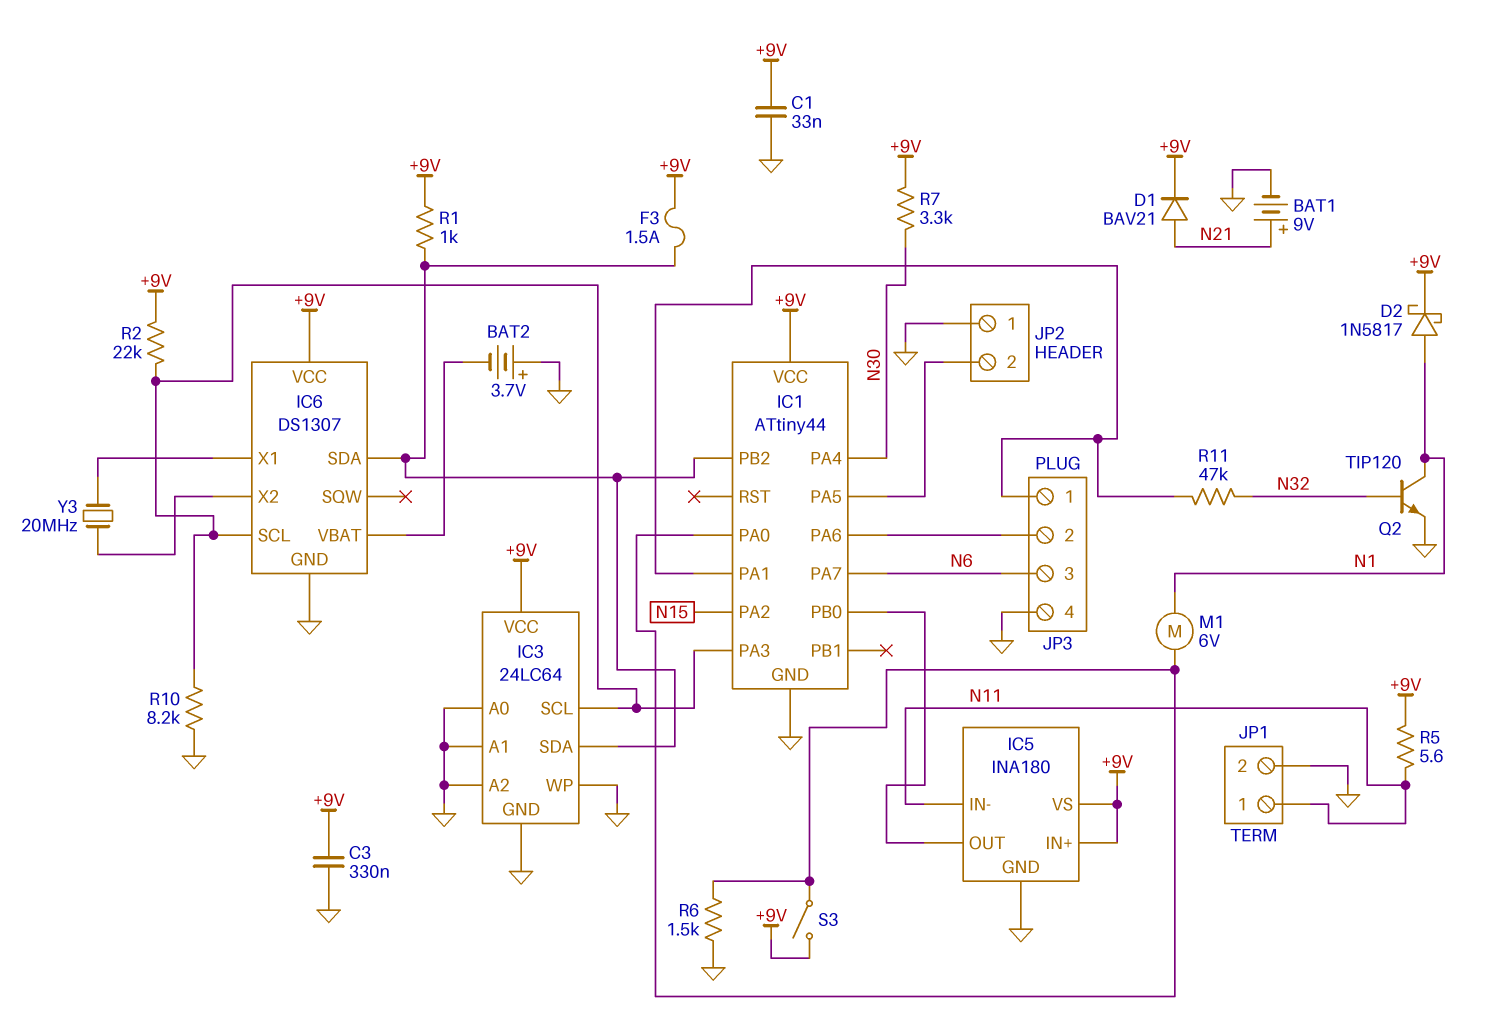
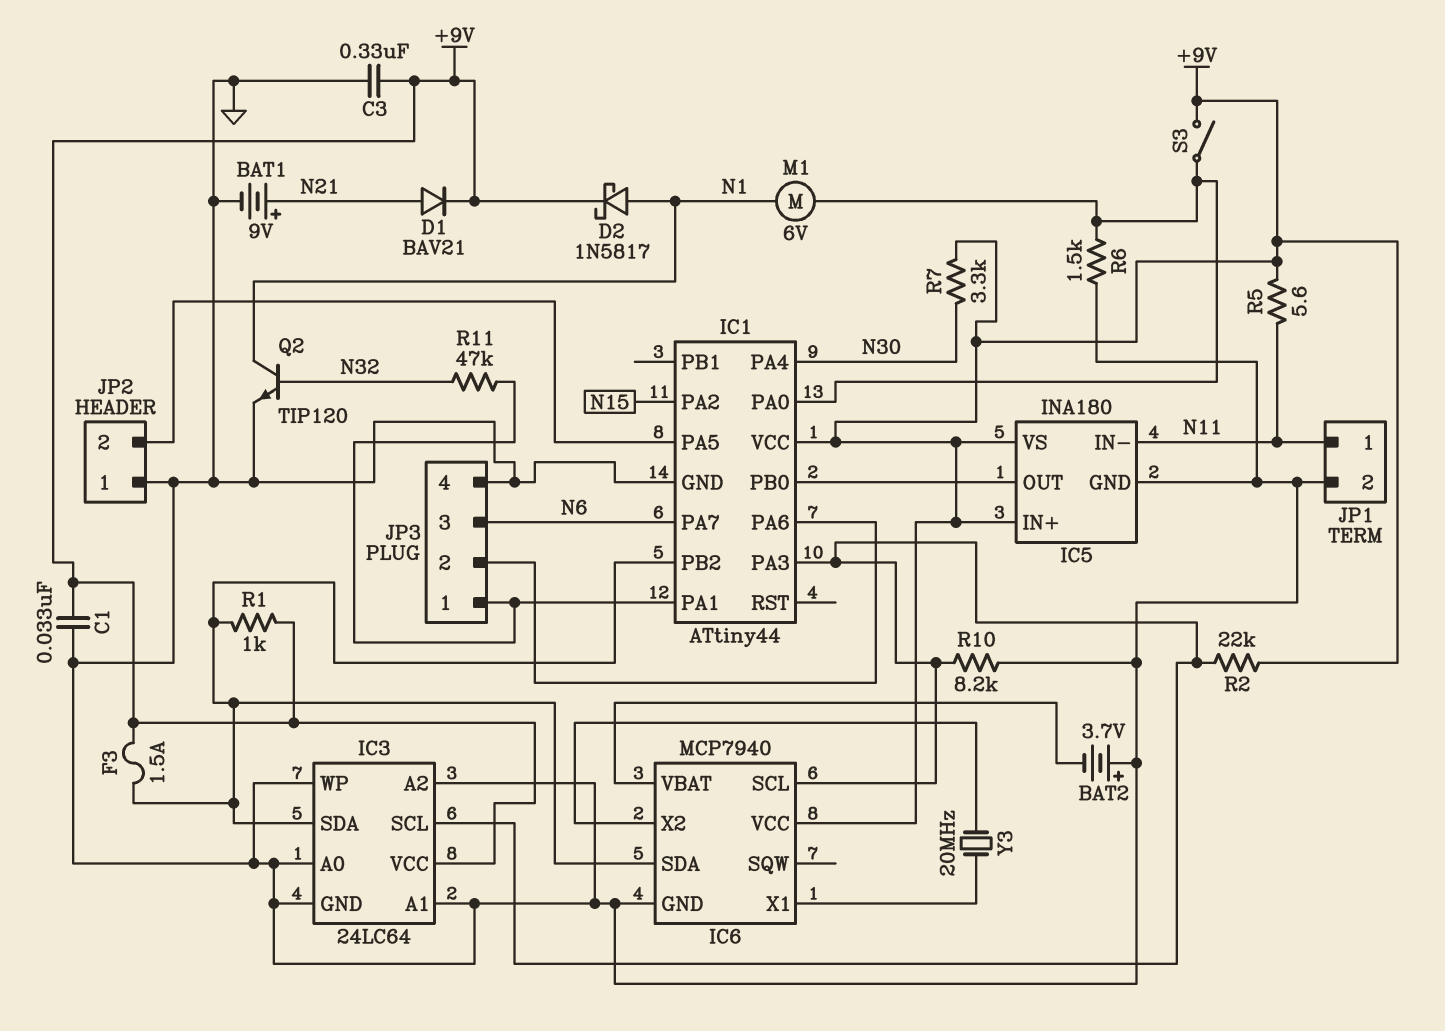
IC6: DS1307 -> MCP7940

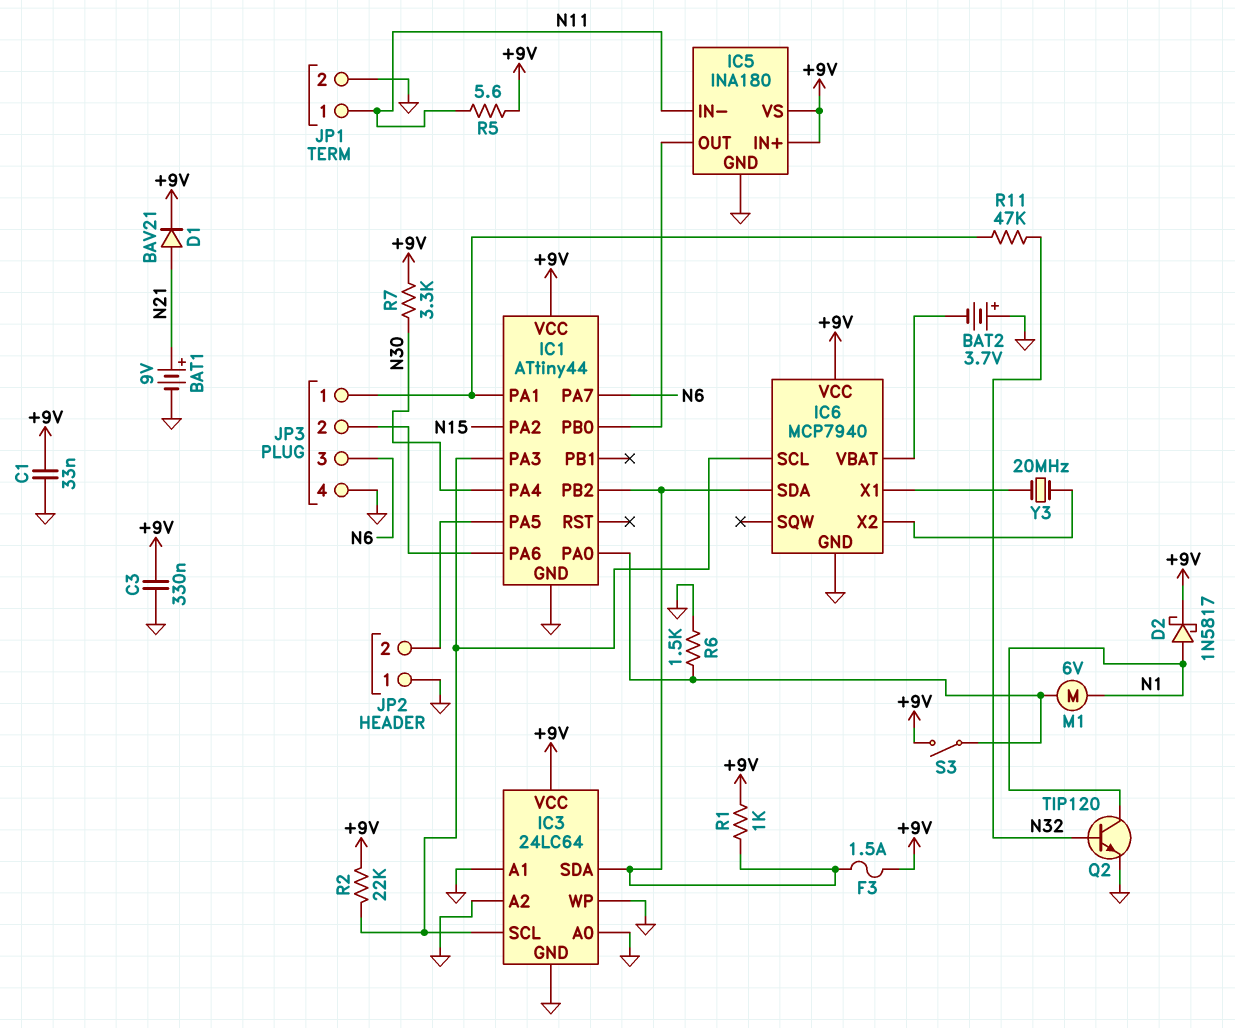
R10: 8.2k (GND, IC1/PA3) -> none

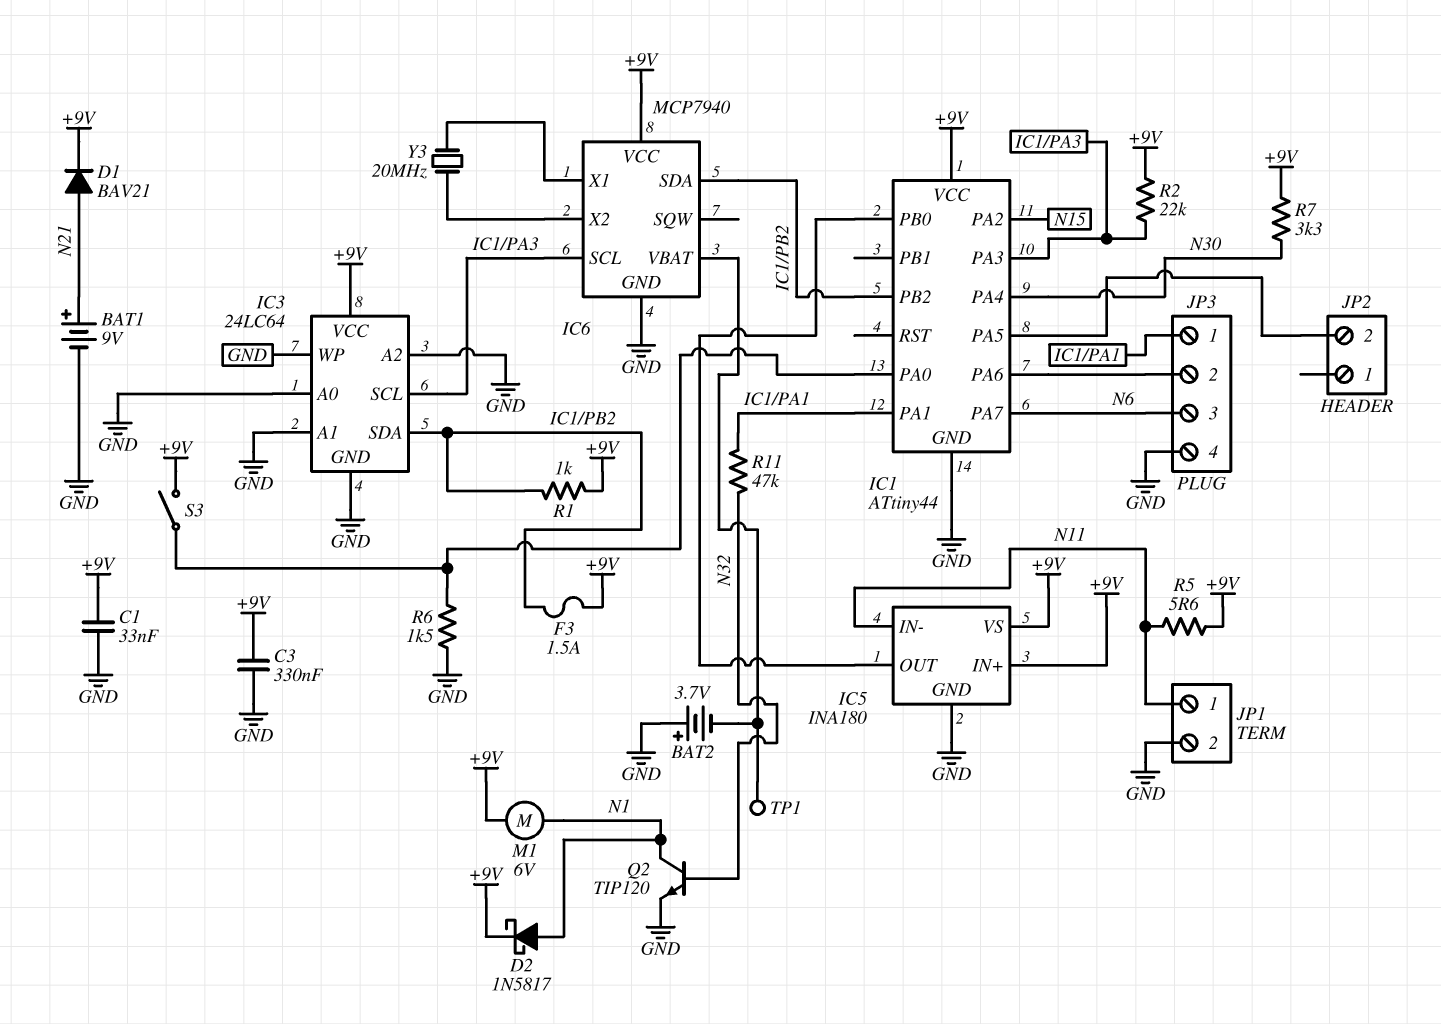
JP2 pin 1: GND -> none
M1: motor 6V (IC1/PA0, N1) -> motor 6V (+9V, N1)
TP1: none -> test point (IC6/VBAT)

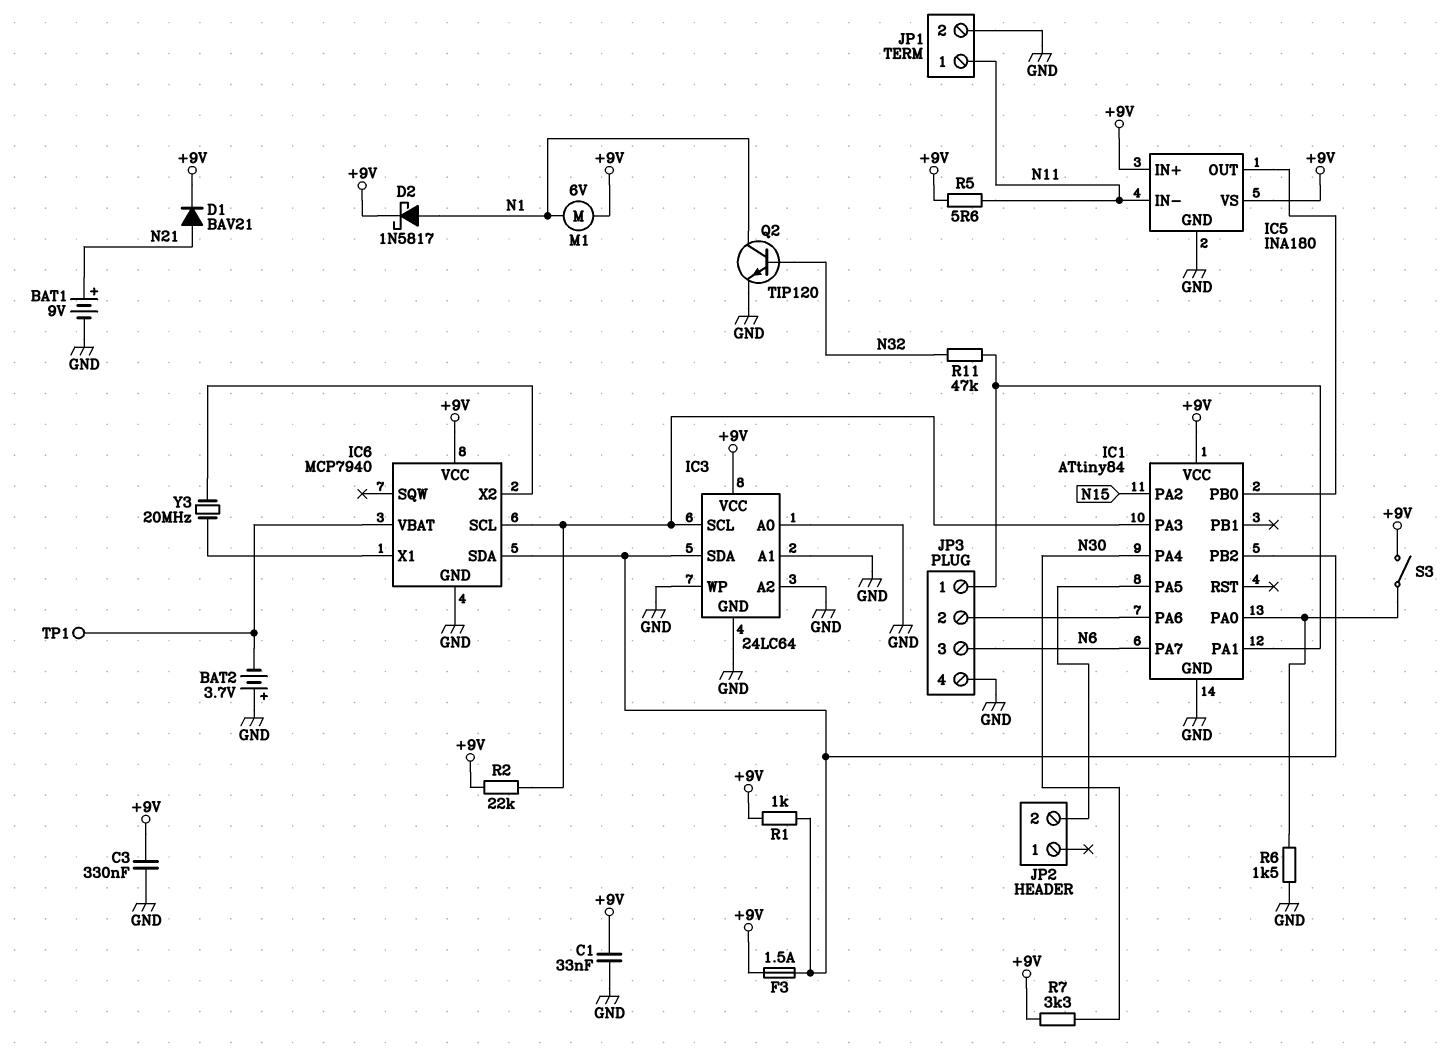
IC1: ATtiny44 -> ATtiny84

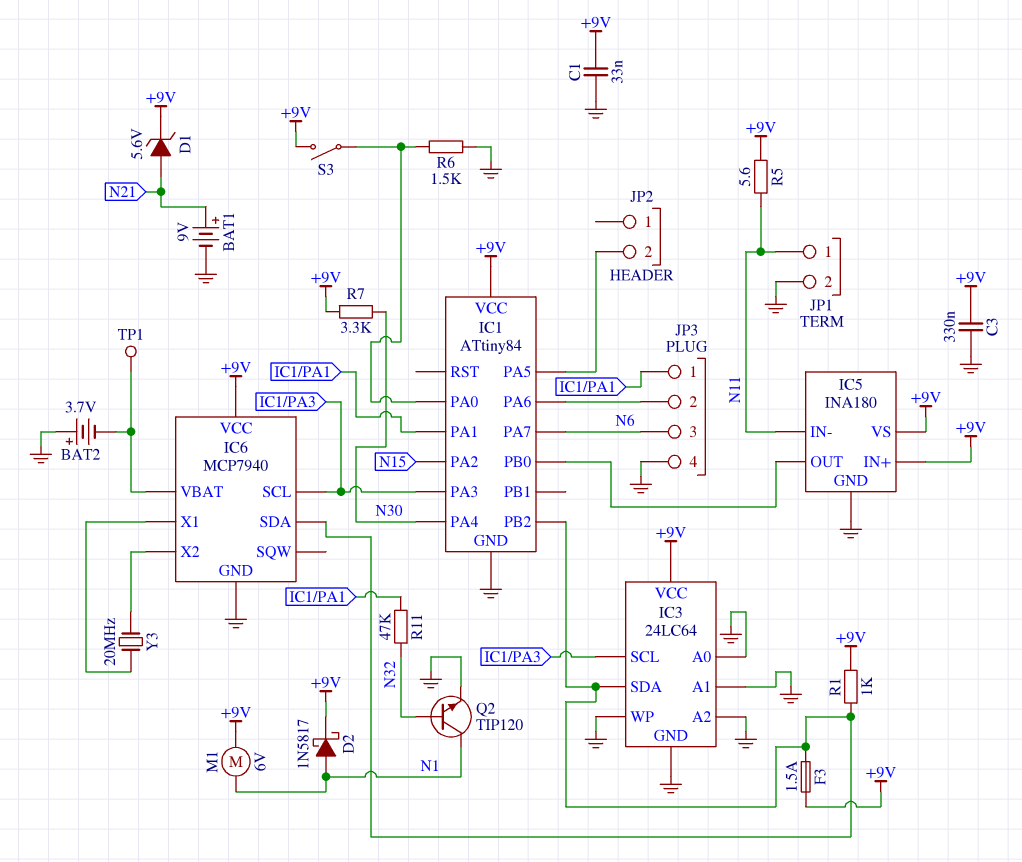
D1: diode BAV21 (A N21, K +9V) -> zener 5.6V (A N21, K +9V)
R2: 22k (+9V, IC1/PA3) -> none

